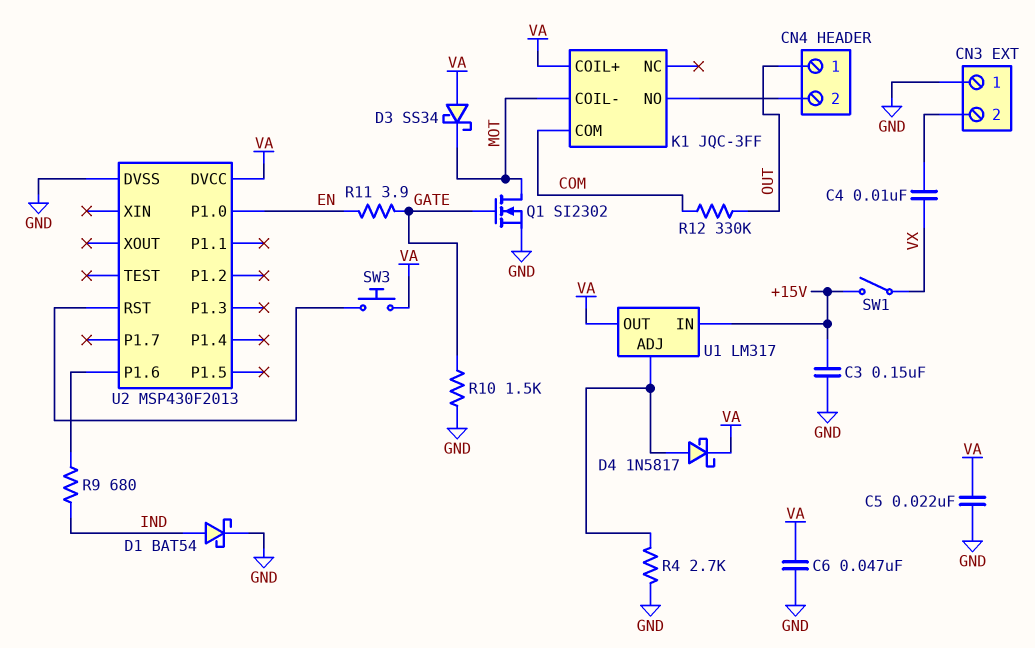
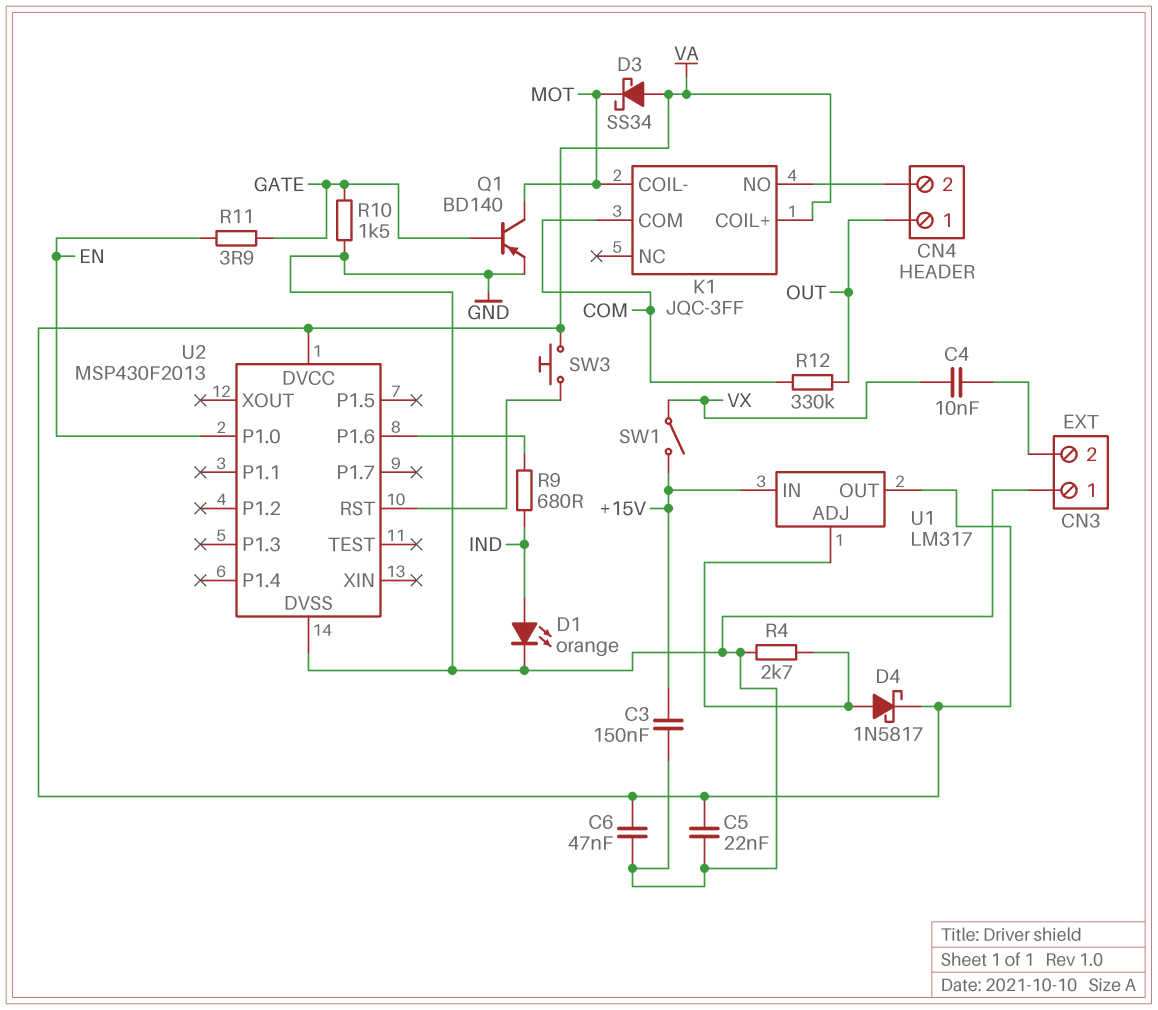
D1: schottky BAT54 (A IND, K GND) -> LED orange (A IND, K GND)
Q1: NMOS SI2302 (G GATE, D MOT, S GND) -> PNP BD140 (B GATE, C MOT, E GND)

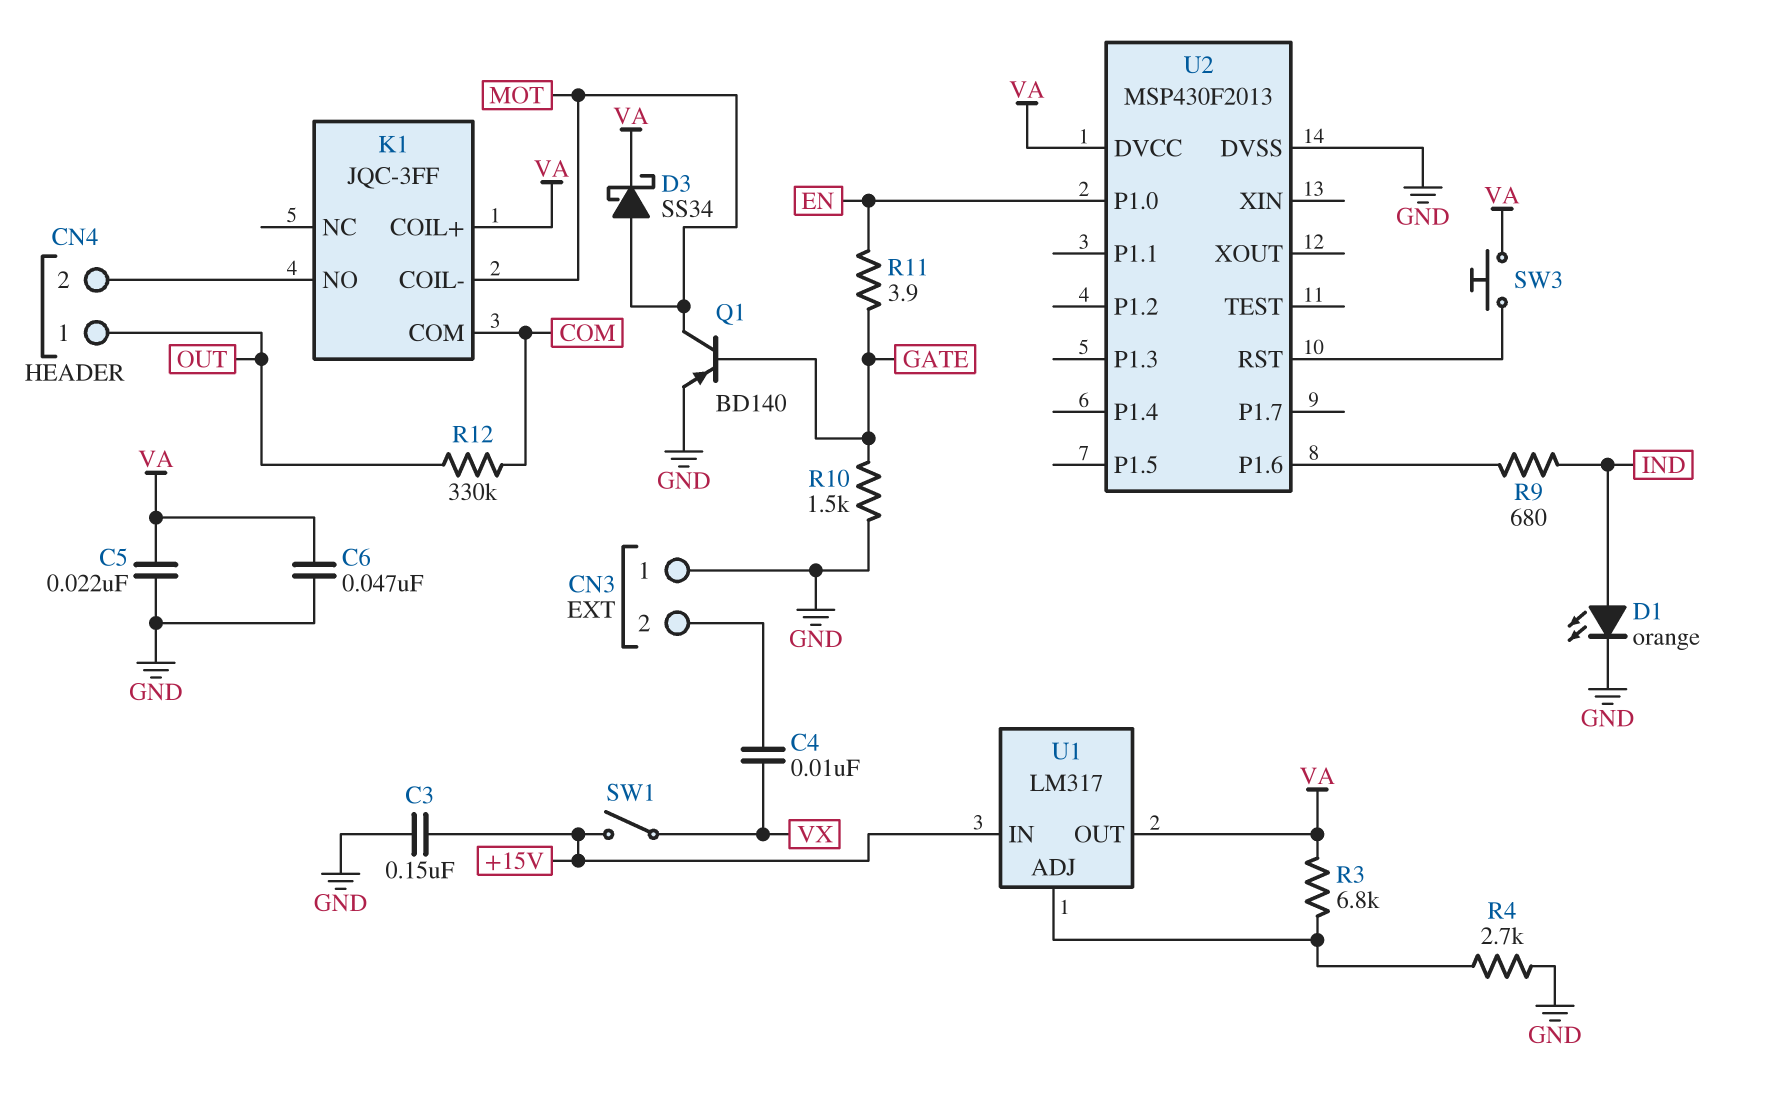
D3: schottky SS34 (A VA, K MOT) -> schottky SS34 (A MOT, K VA)
D4: schottky 1N5817 (A U1/ADJ, K VA) -> none
R3: none -> 6.8k (U1/ADJ, VA)

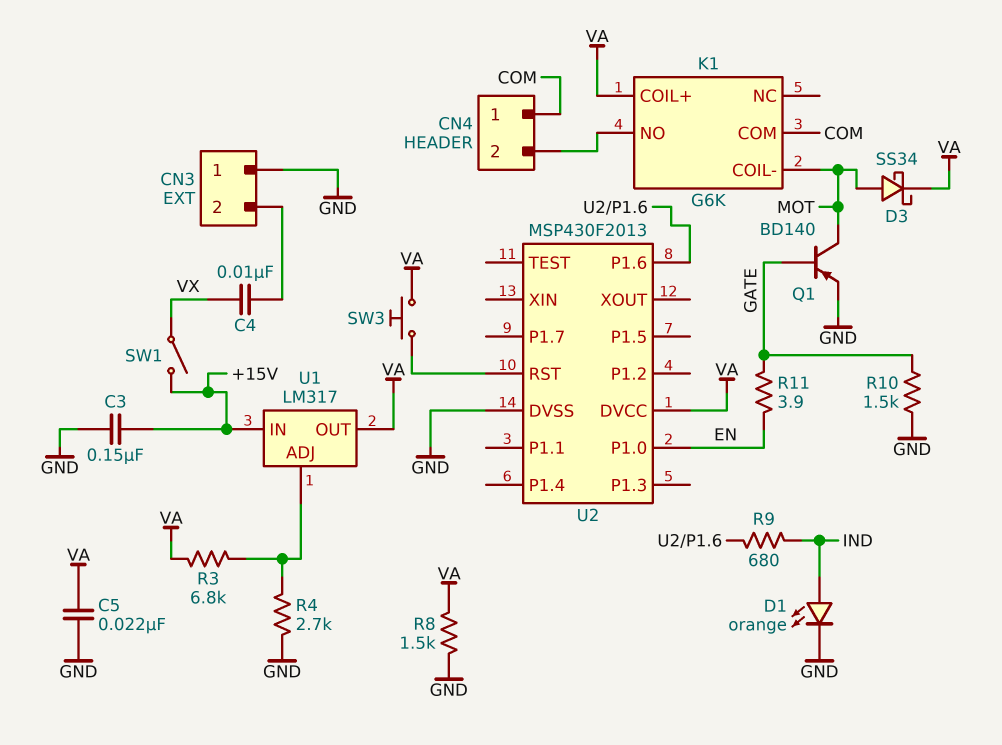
C6: 47nF (GND, VA) -> none
CN4 pin 1: OUT -> COM
K1: JQC-3FF -> G6K
R8: none -> 1.5k (GND, VA)
R12: 330k (COM, OUT) -> none

